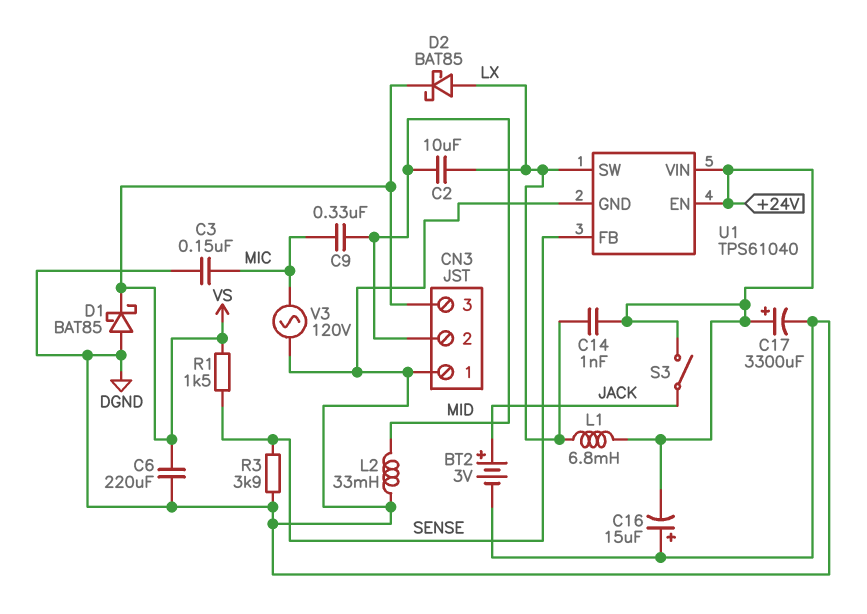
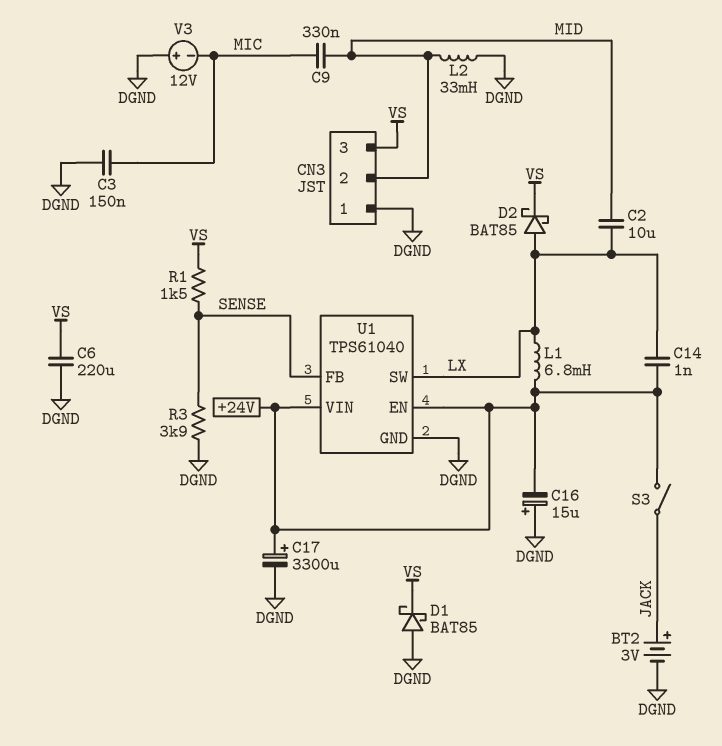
V3: AC 120V (DGND, MIC) -> 12V (plus DGND, minus MIC)

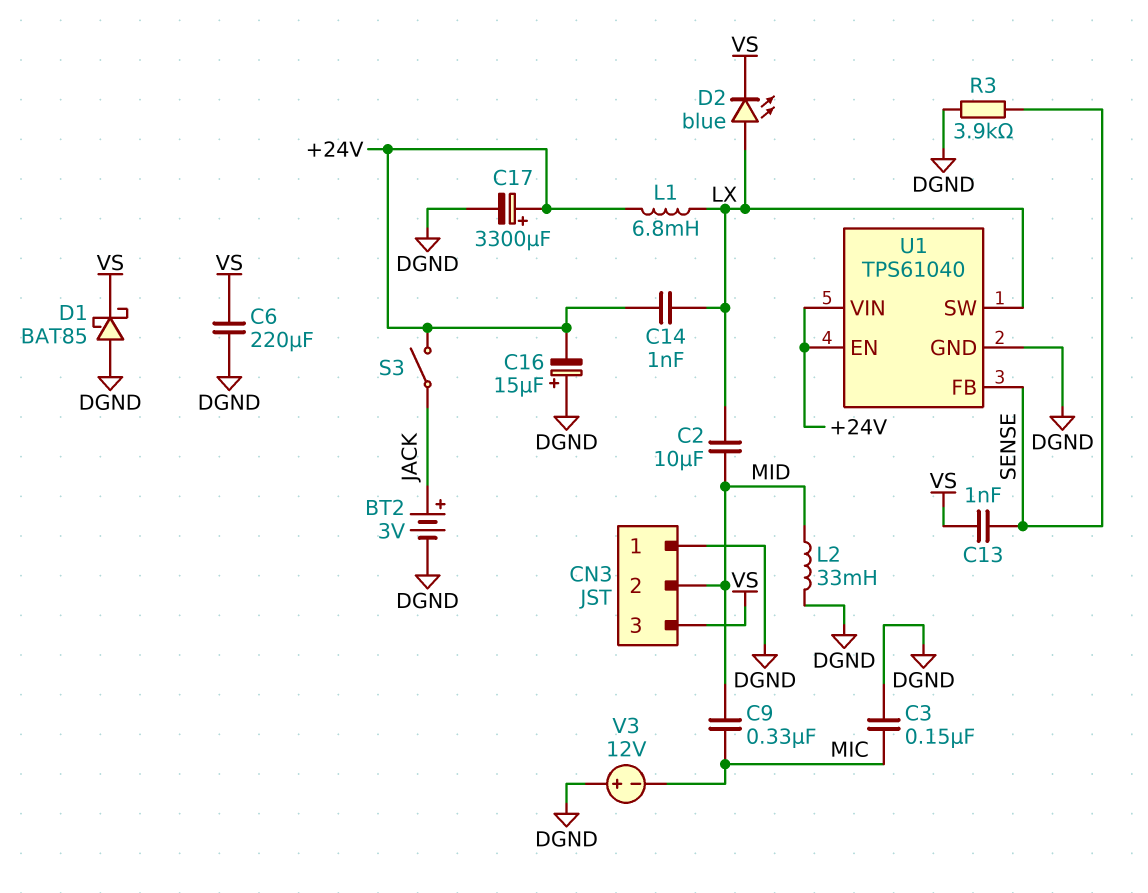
C13: none -> 1nF (SENSE, VS)
D2: schottky BAT85 (A LX, K VS) -> LED blue (A LX, K VS)
R1: 1.5k (SENSE, VS) -> none

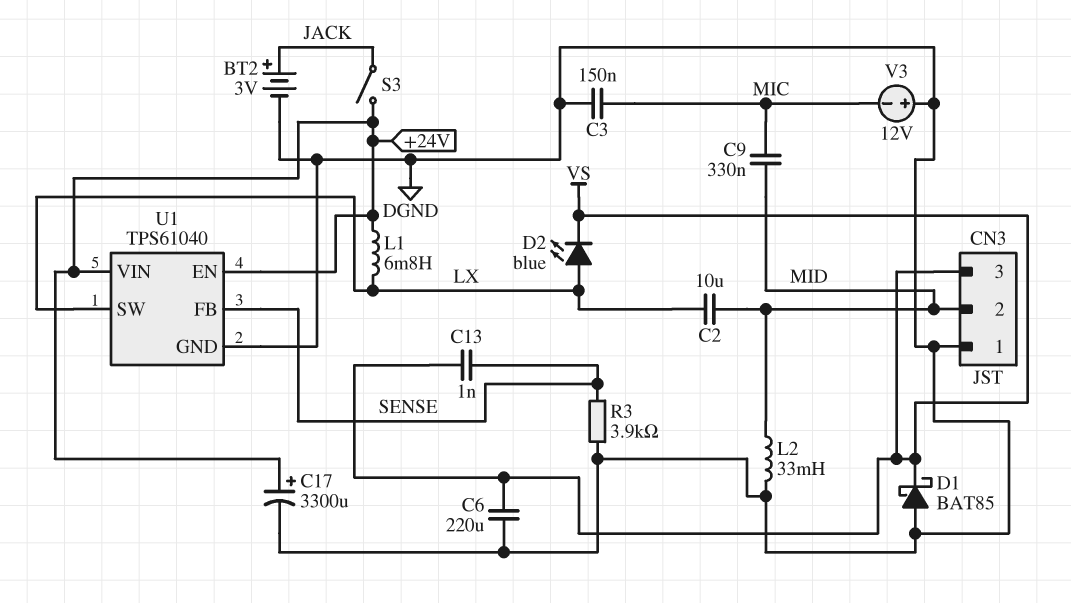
C14: 1nF (+24V, LX) -> none
C16: 15uF (plus DGND, minus +24V) -> none

